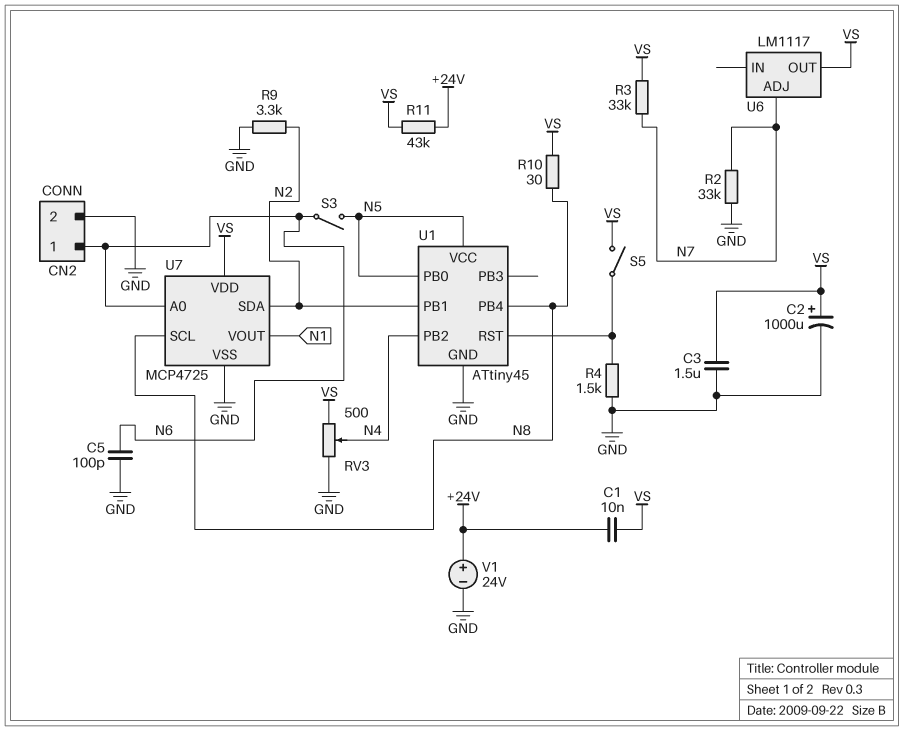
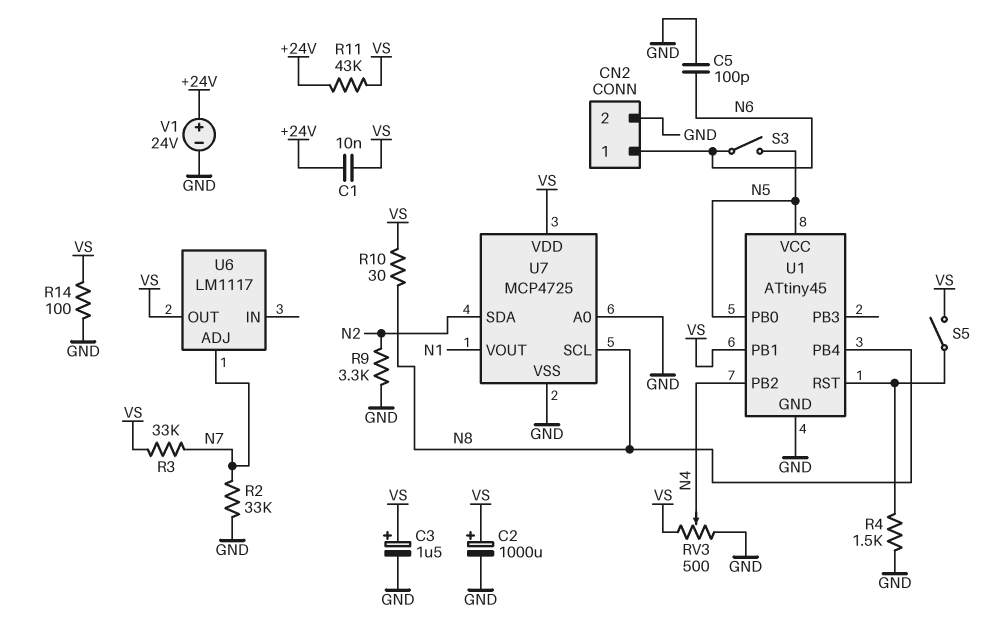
C3: 1.5uF (GND, VS) -> 1.5uF (plus VS, minus GND)
R14: none -> 100 (GND, VS)
U1 pin PB1: N2 -> VS
U7 pin A0: N6 -> GND

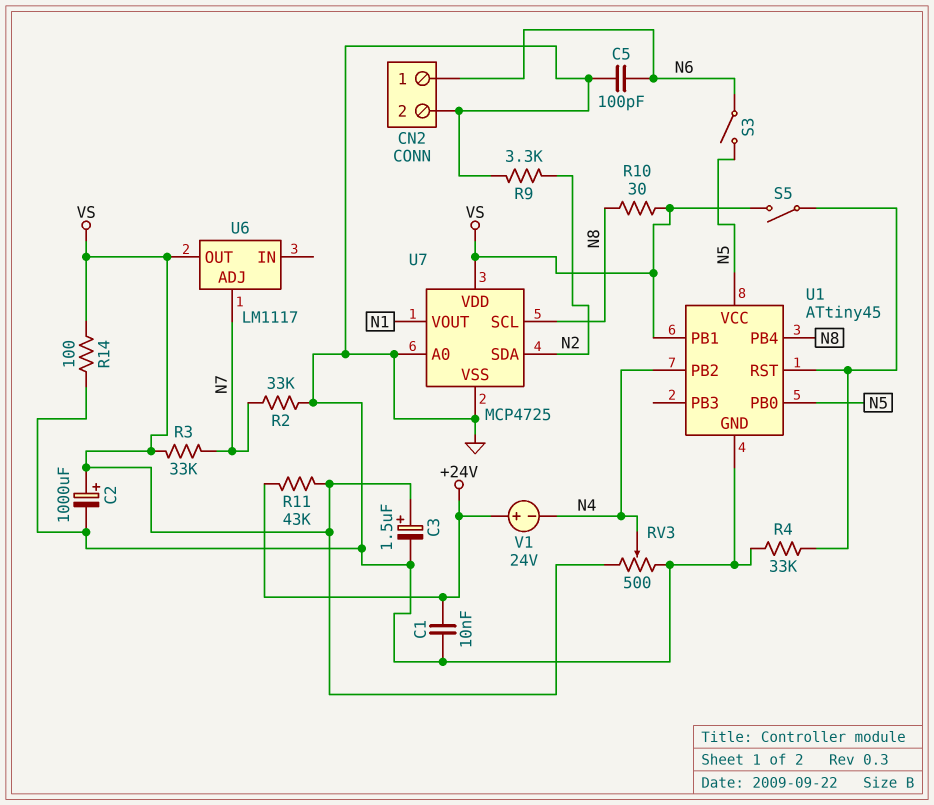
C1: 10nF (+24V, VS) -> 10nF (+24V, GND)
R4: 1.5k (GND, U1/RST) -> 33k (GND, U1/RST)
V1: 24V (plus +24V, minus GND) -> 24V (plus +24V, minus N4)

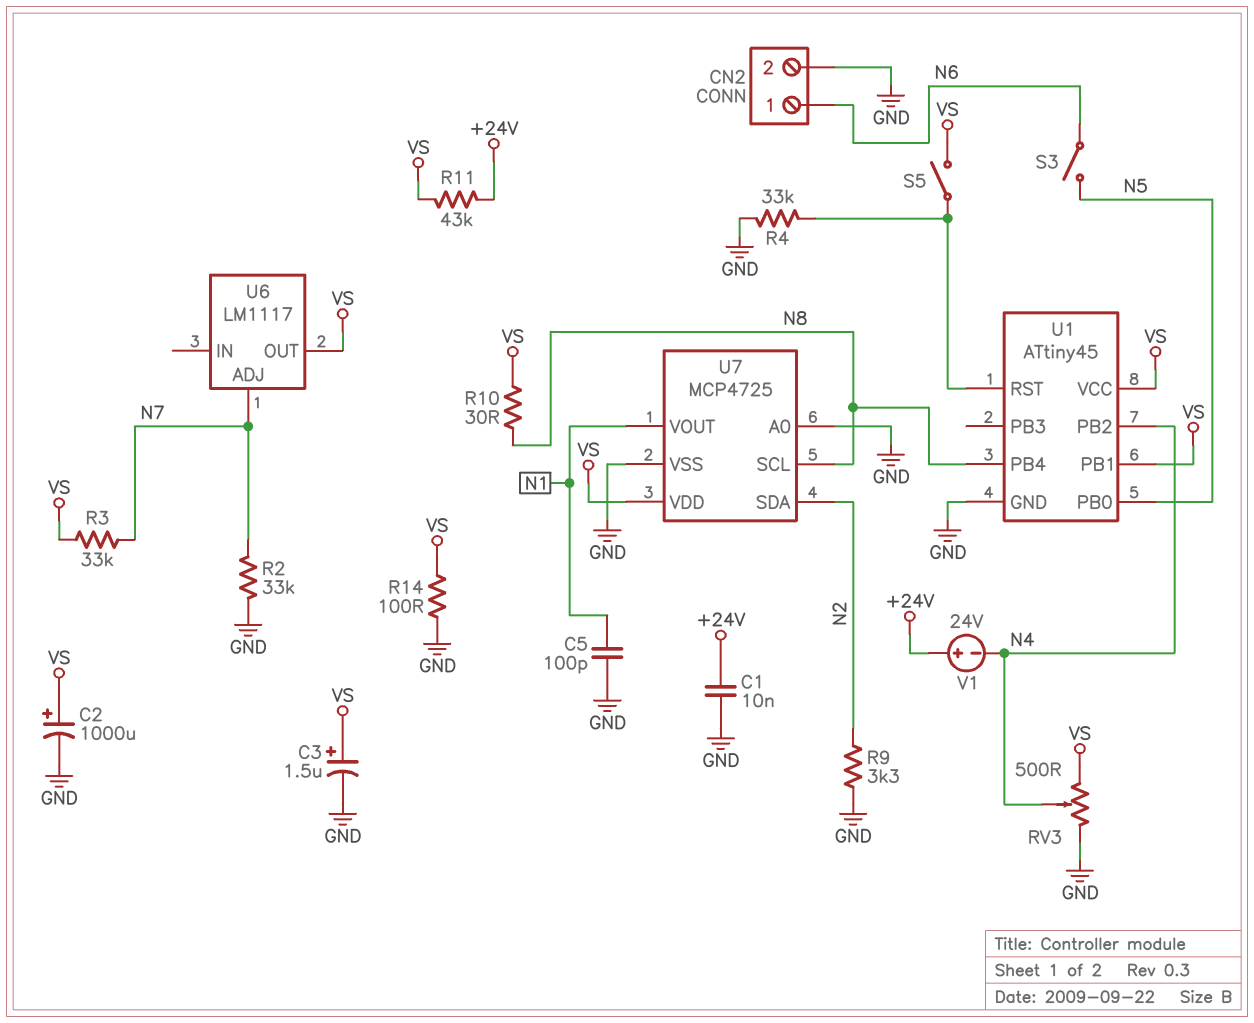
C5: 100pF (GND, N6) -> 100pF (GND, N1)
U1 pin VCC: N5 -> VS

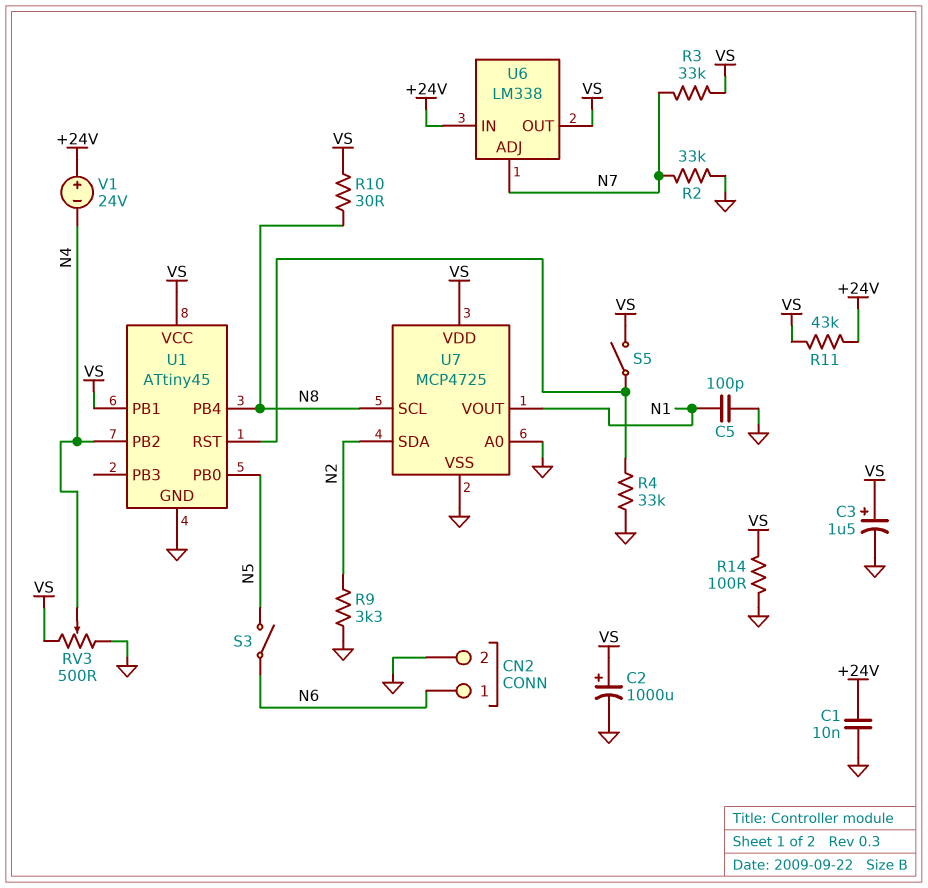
U6: LM1117 -> LM338
U6 pin IN: none -> +24V

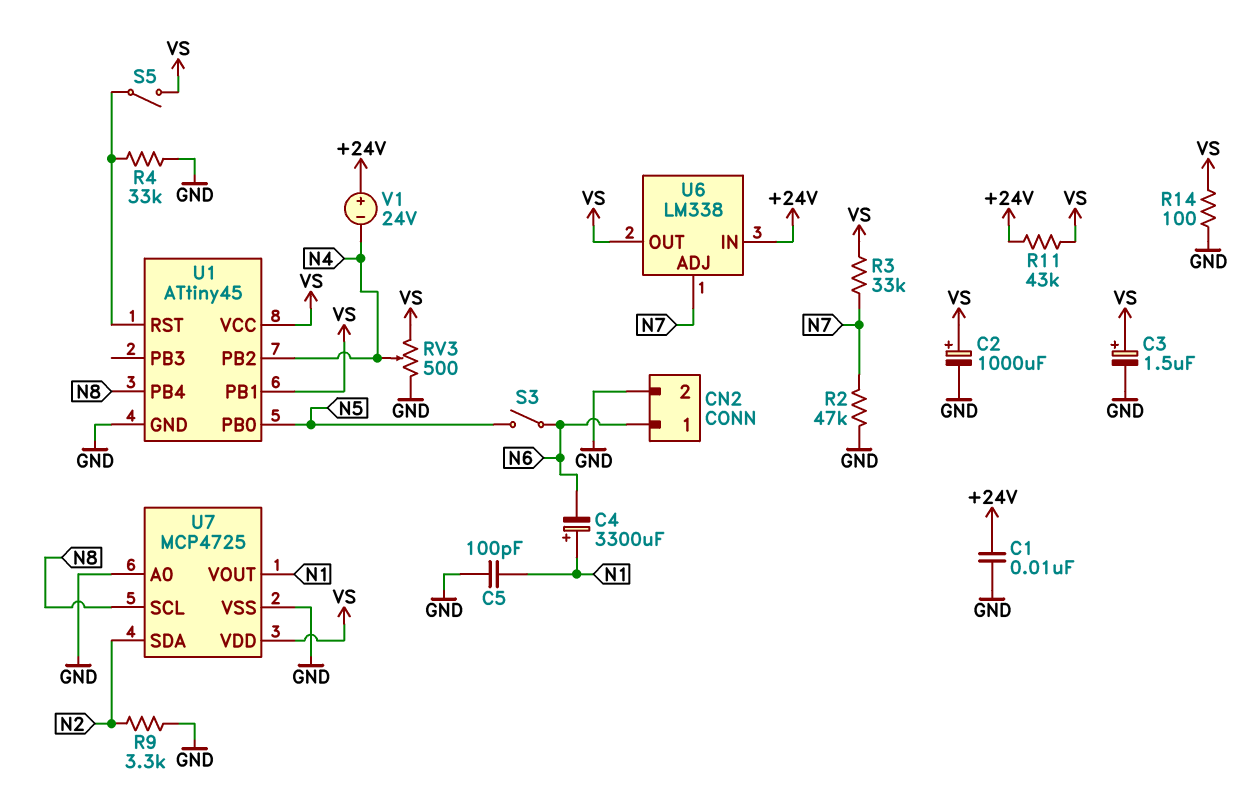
C4: none -> 3300uF (plus N1, minus N6)
R2: 33k (GND, N7) -> 47k (GND, N7)
R10: 30 (N8, VS) -> none

